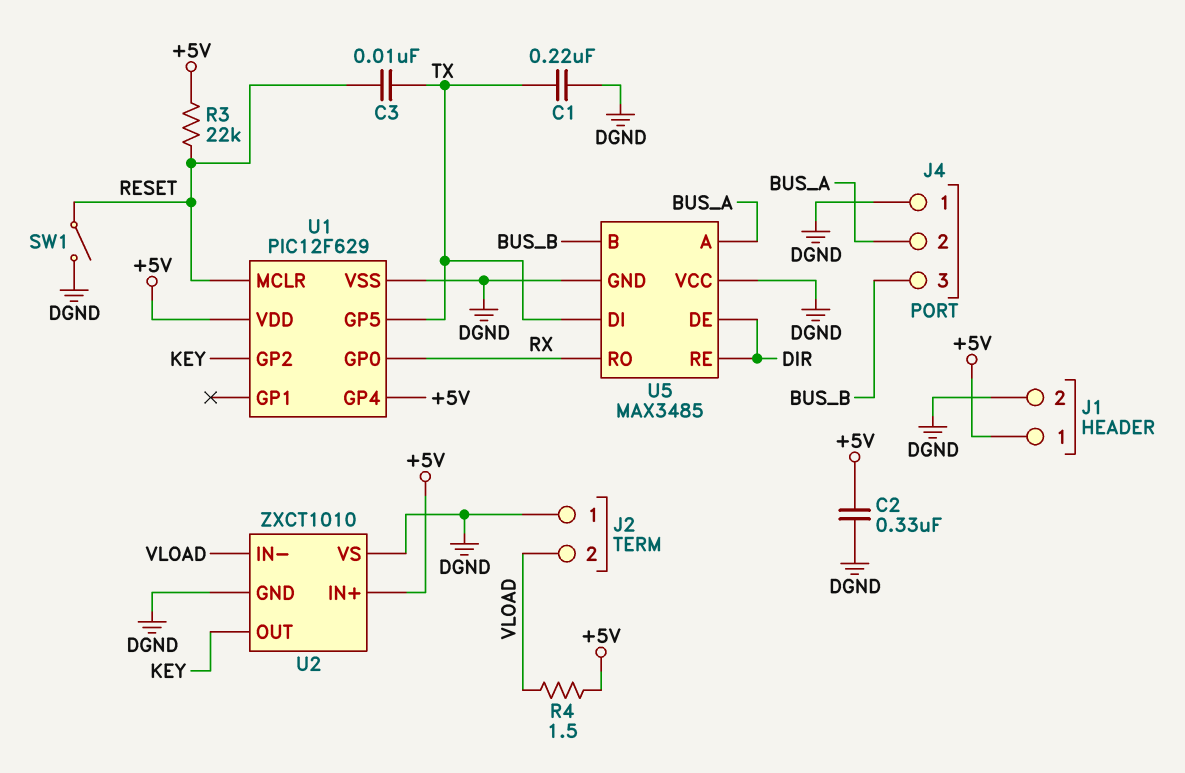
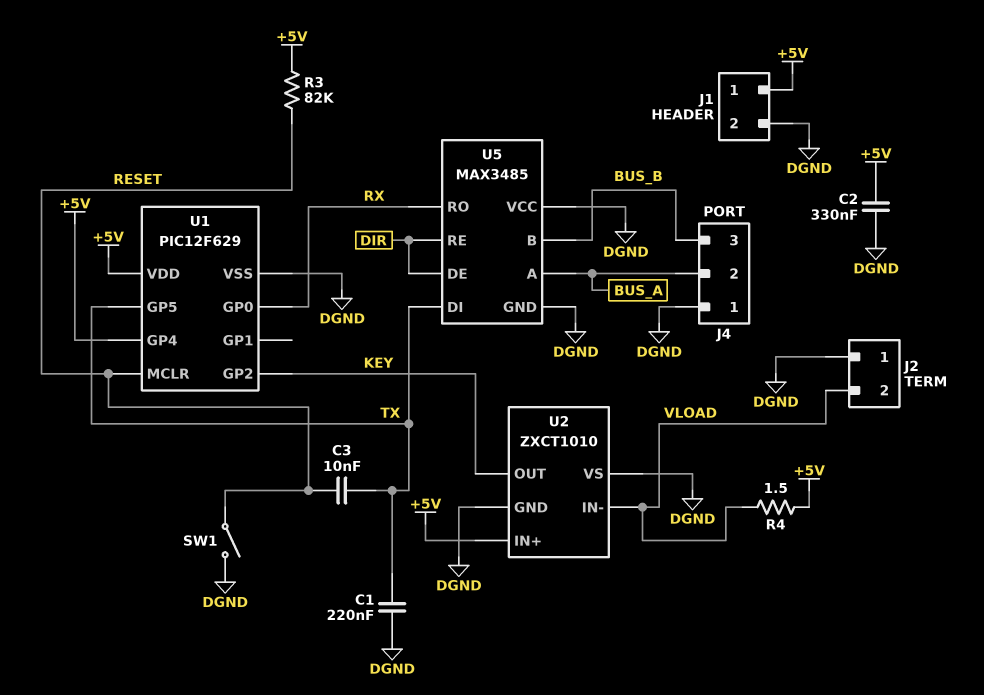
R3: 22k (+5V, RESET) -> 82k (+5V, RESET)

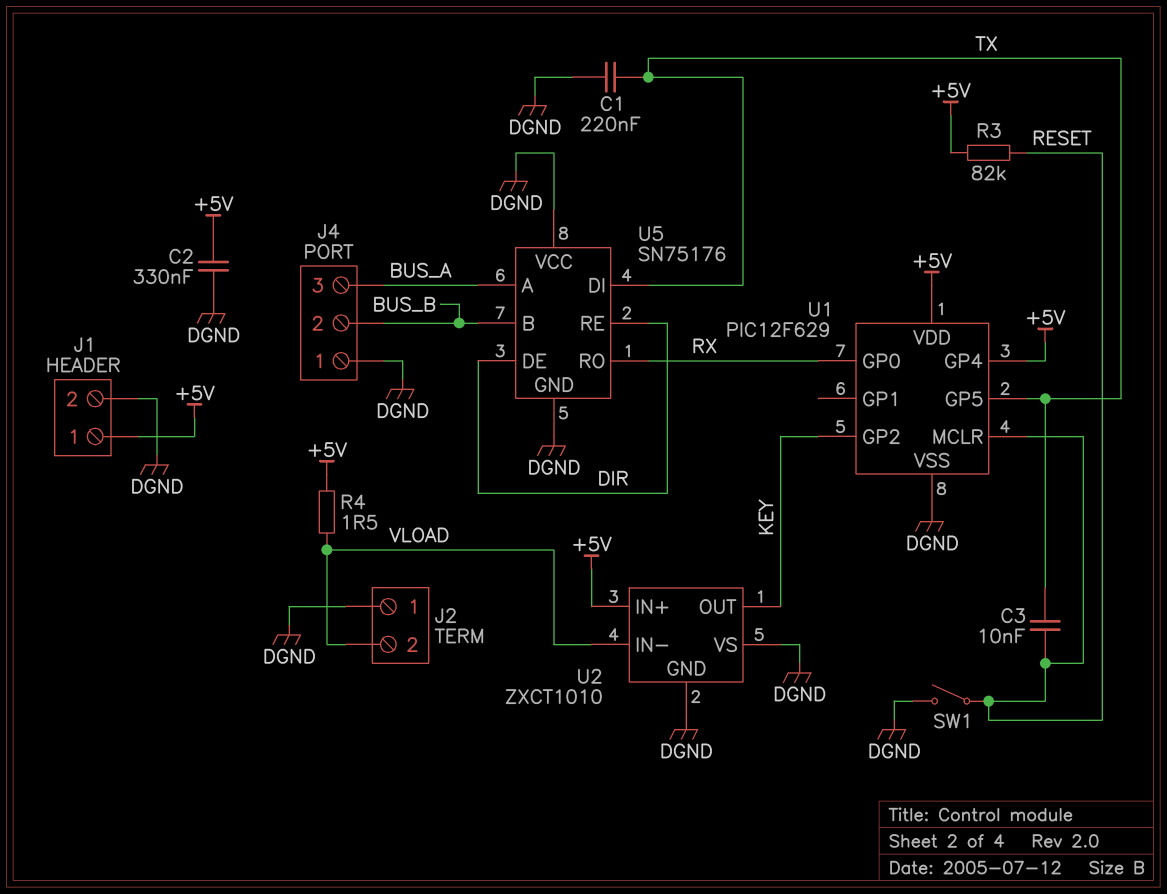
J4 pin 2: BUS_A -> BUS_B
J4 pin 3: BUS_B -> BUS_A
U5: MAX3485 -> SN75176

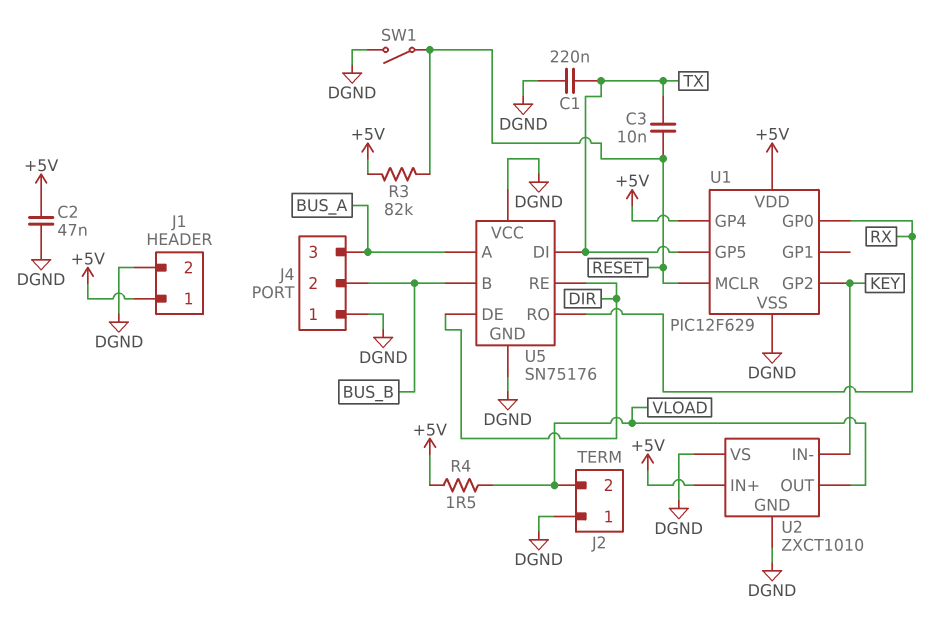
C2: 330nF (+5V, DGND) -> 47nF (+5V, DGND)
U2 pin IN-: VLOAD -> KEY
U2 pin OUT: KEY -> VLOAD

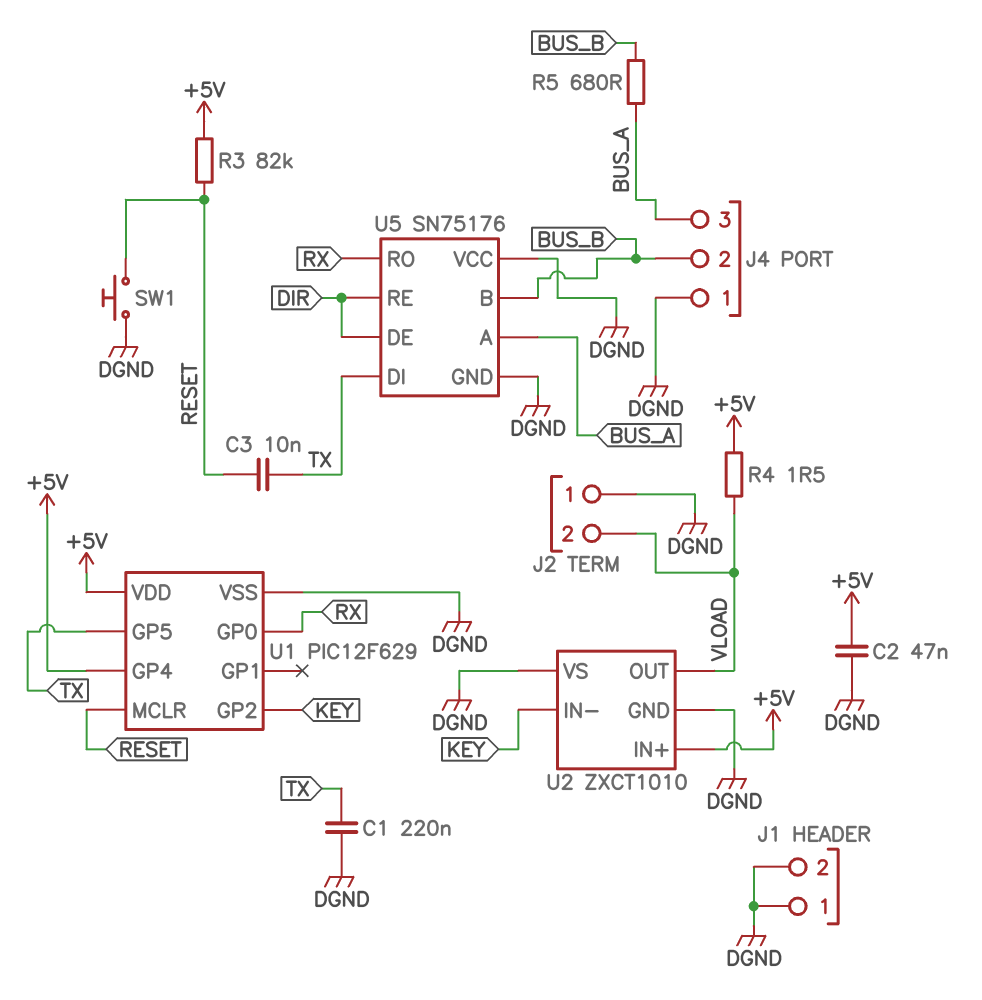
J1 pin 1: +5V -> DGND
R5: none -> 680 (BUS_A, BUS_B)
SW1: switch (DGND, RESET) -> button (DGND, RESET)

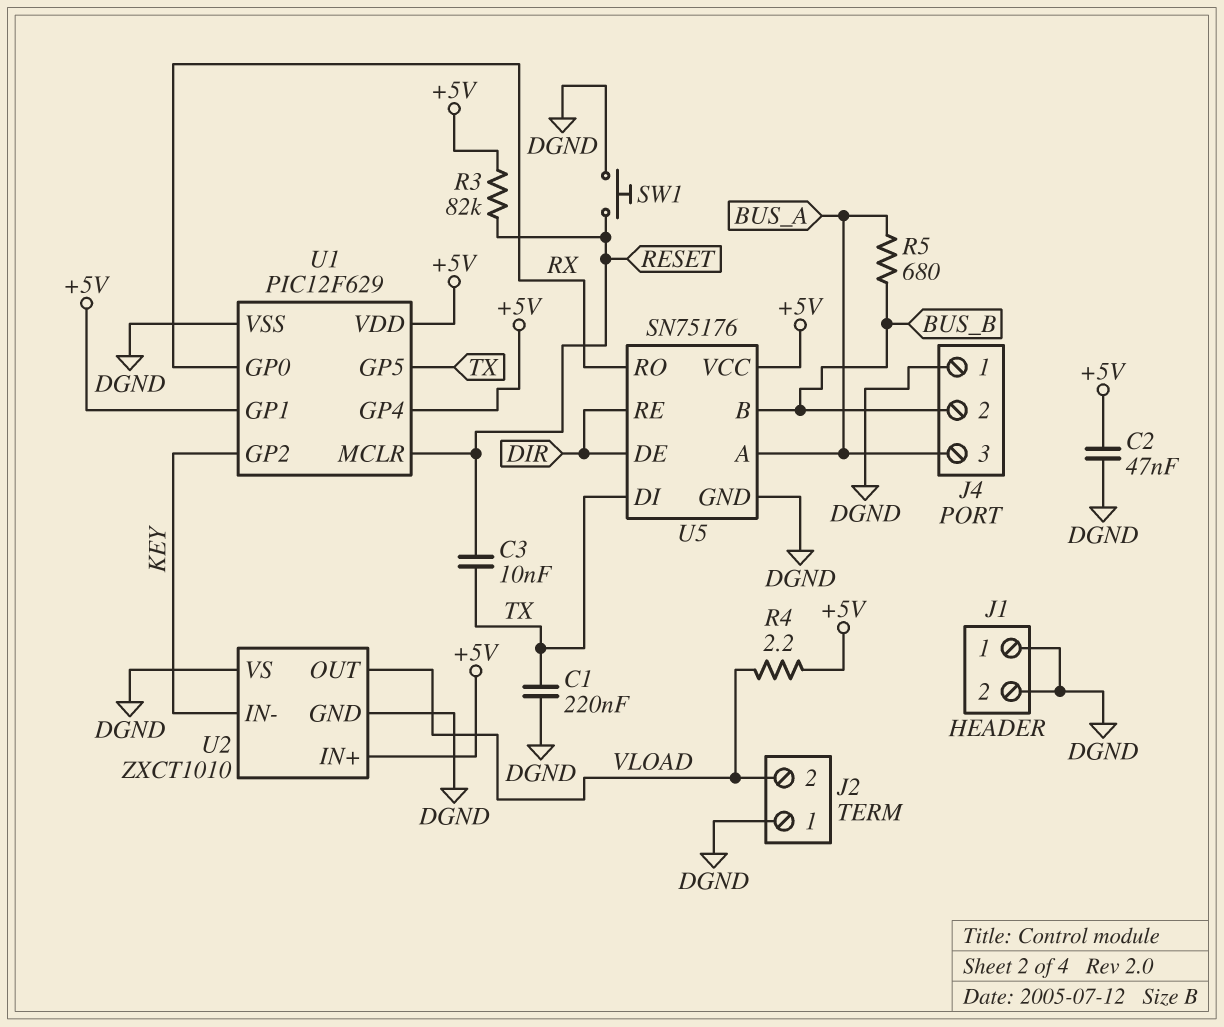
R4: 1.5 (+5V, VLOAD) -> 2.2 (+5V, VLOAD)
U1 pin GP1: none -> +5V
U5 pin VCC: DGND -> +5V

